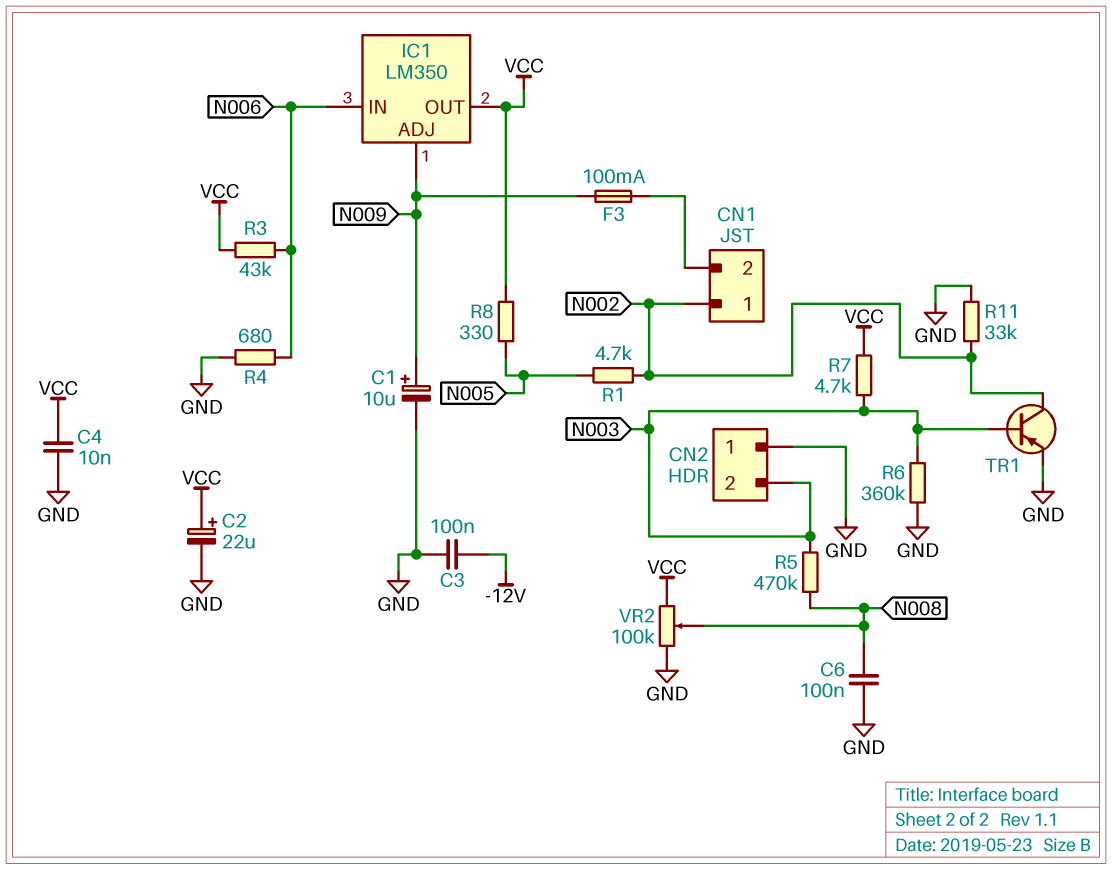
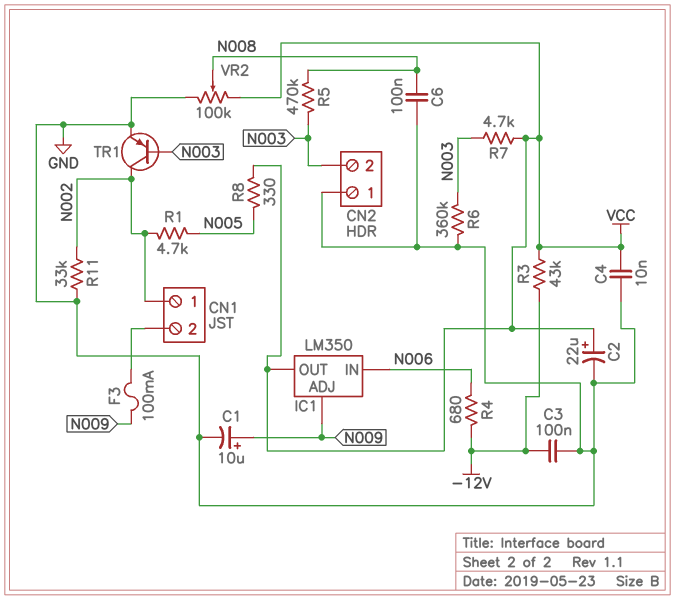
R3: 43k (N006, VCC) -> 43k (-12V, VCC)
R4: 680 (GND, N006) -> 680 (-12V, N006)

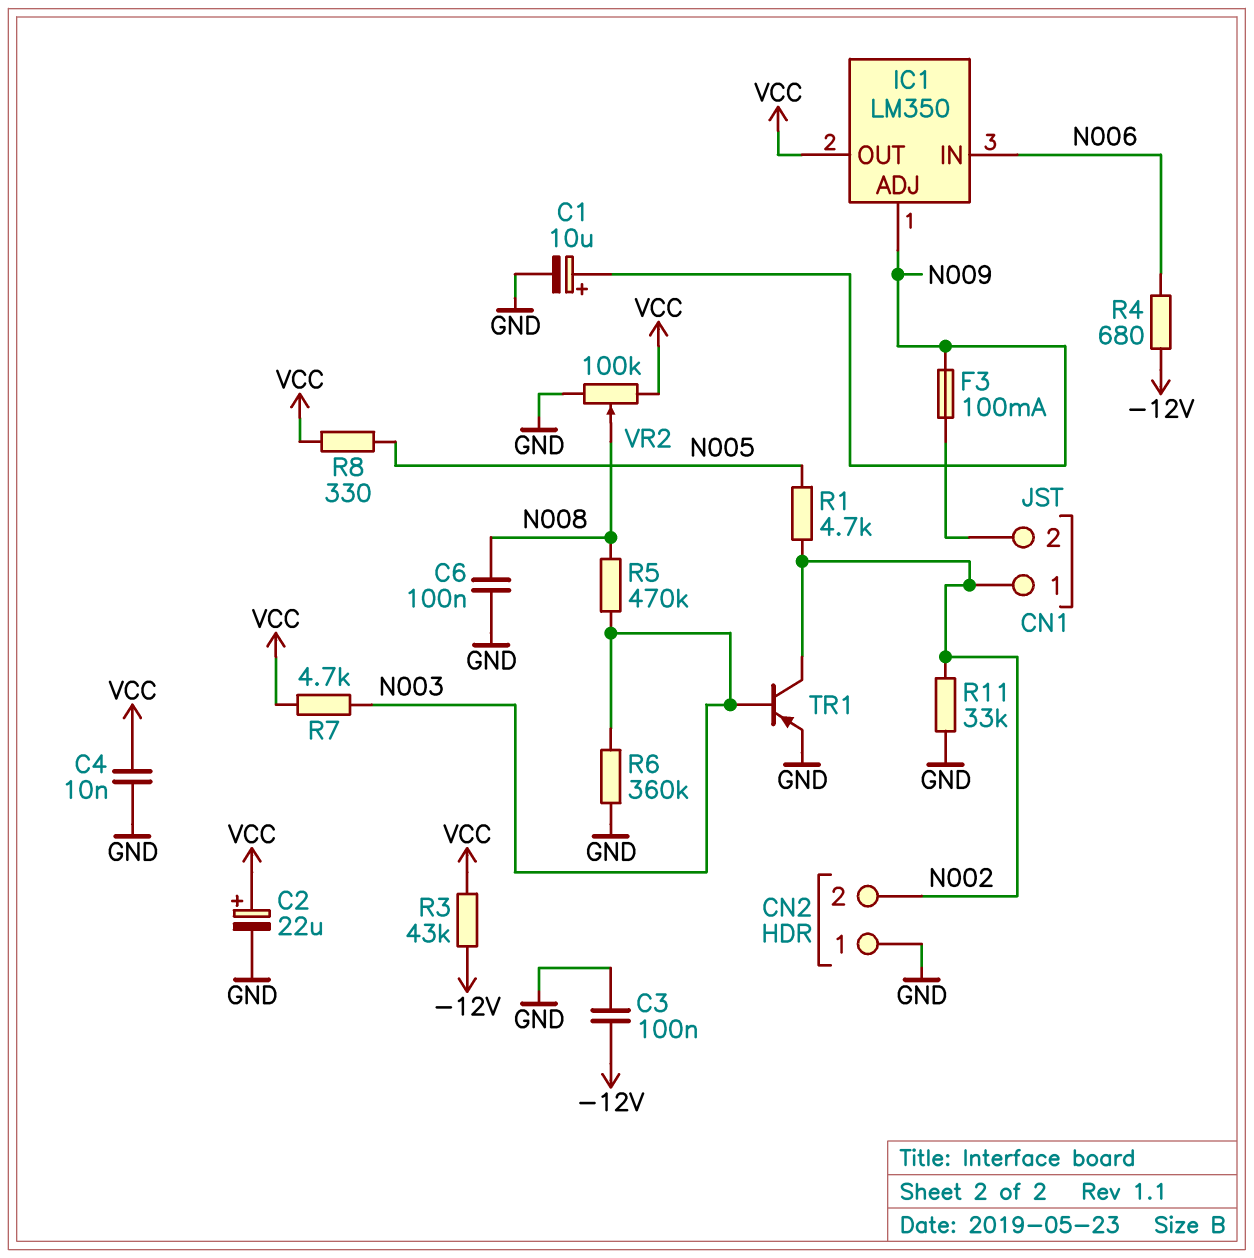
CN2 pin 2: N003 -> N002

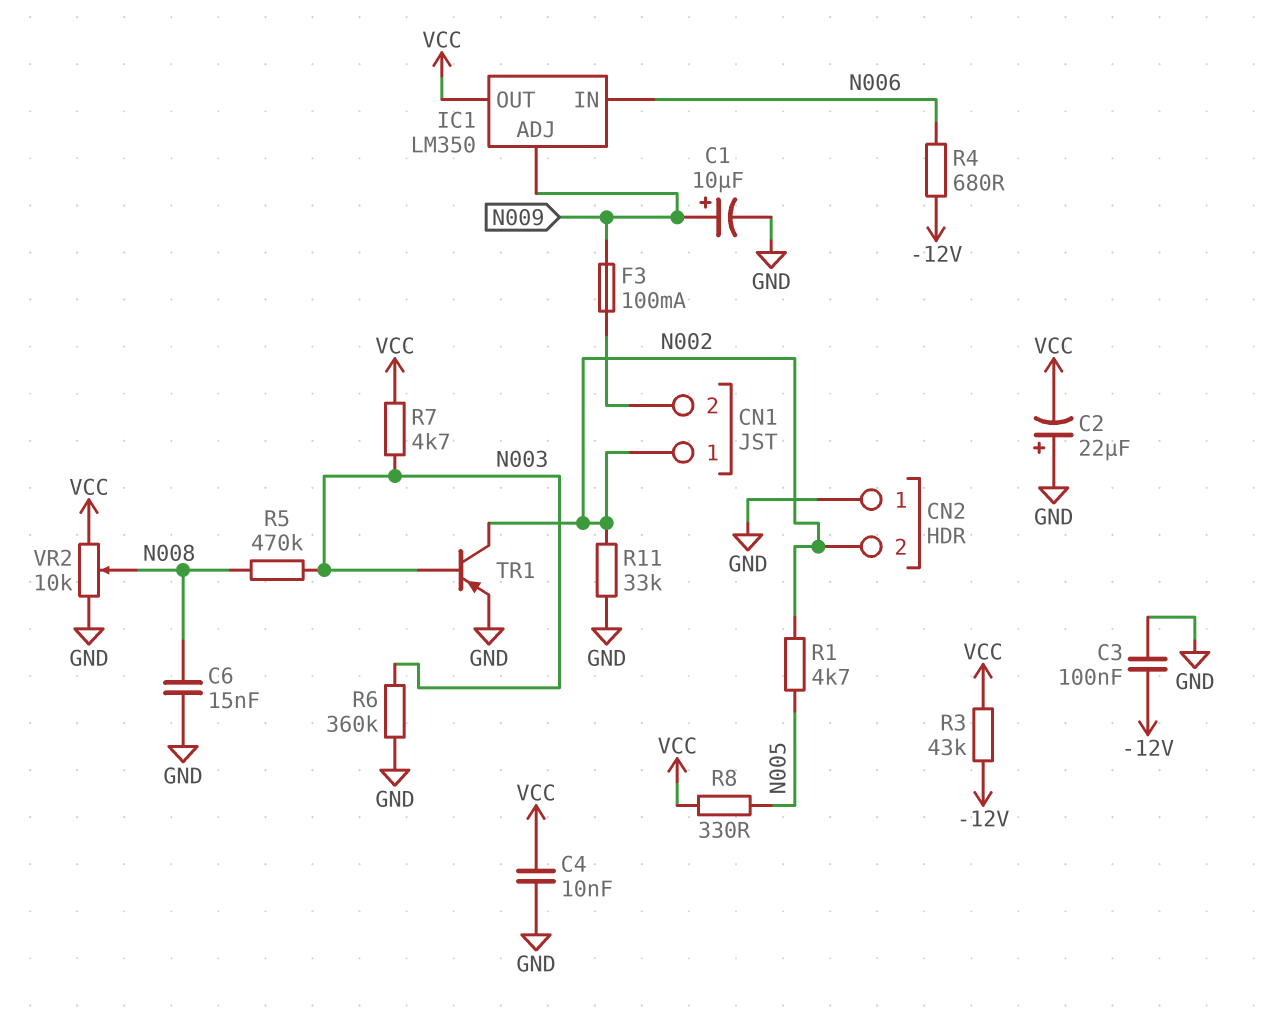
C2: 22uF (plus VCC, minus GND) -> 22uF (plus GND, minus VCC)
C6: 100nF (GND, N008) -> 15nF (GND, N008)
VR2: 100k (GND, VCC, wiper N008) -> 10k (GND, VCC, wiper N008)

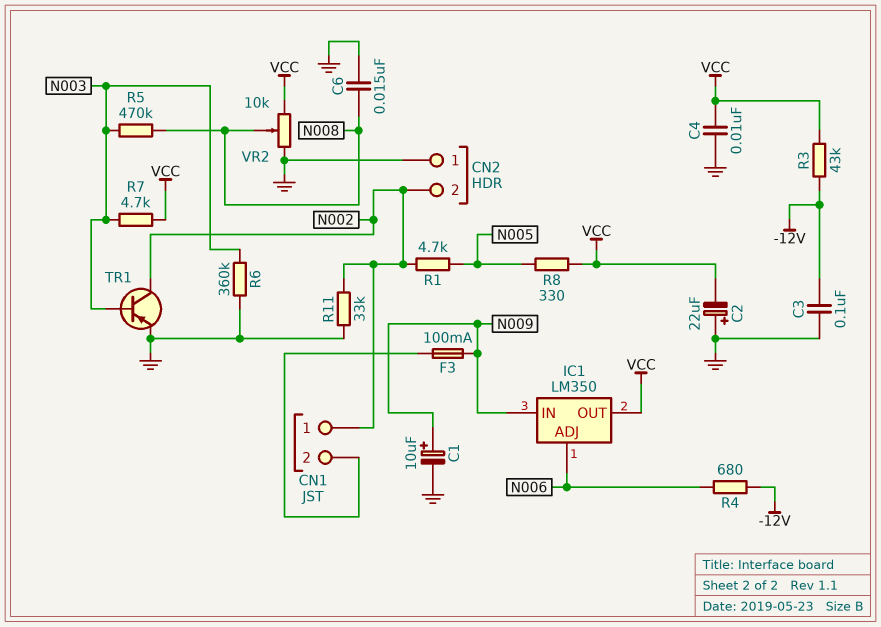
IC1 pin ADJ: N009 -> N006
IC1 pin IN: N006 -> N009

